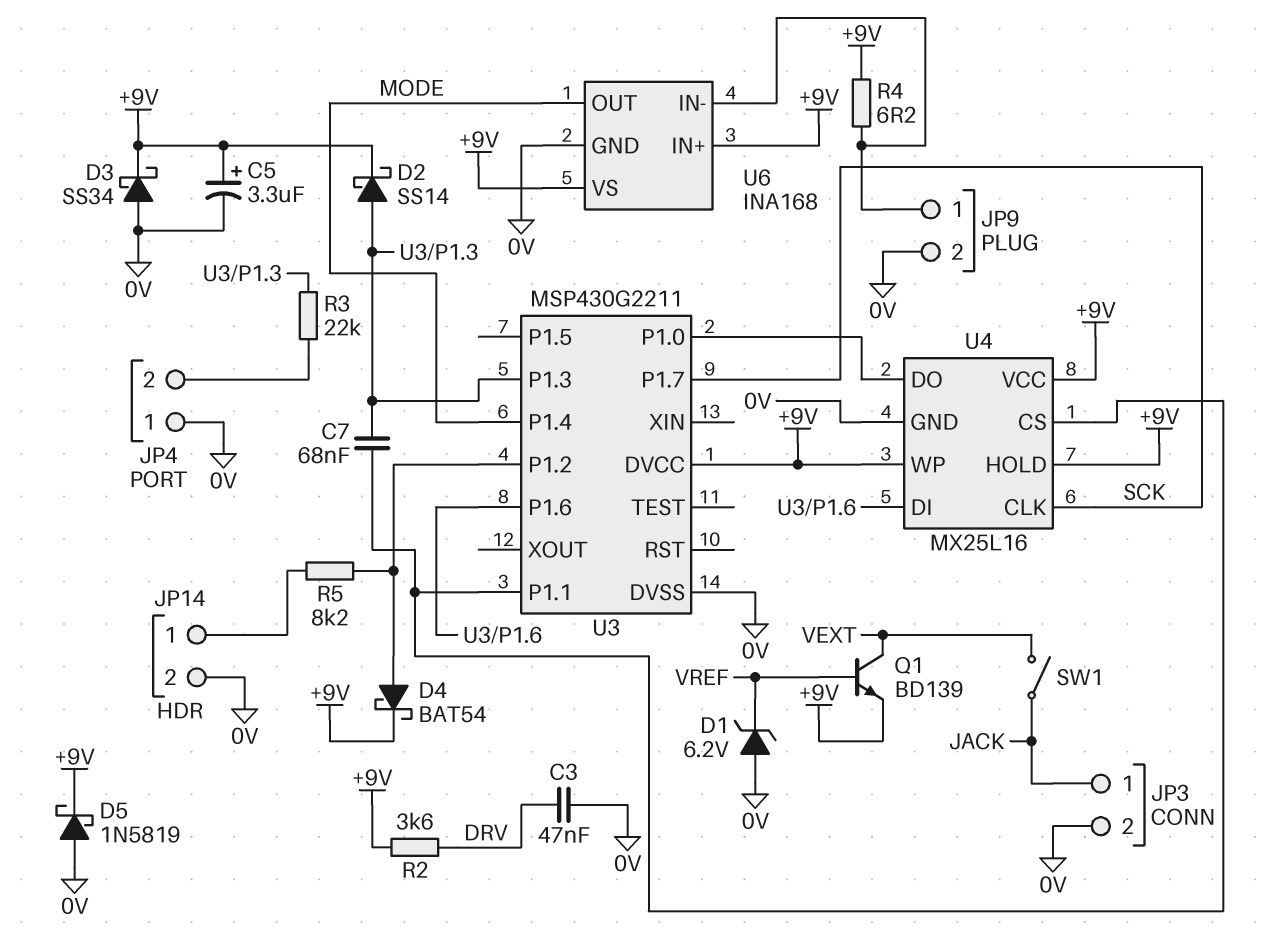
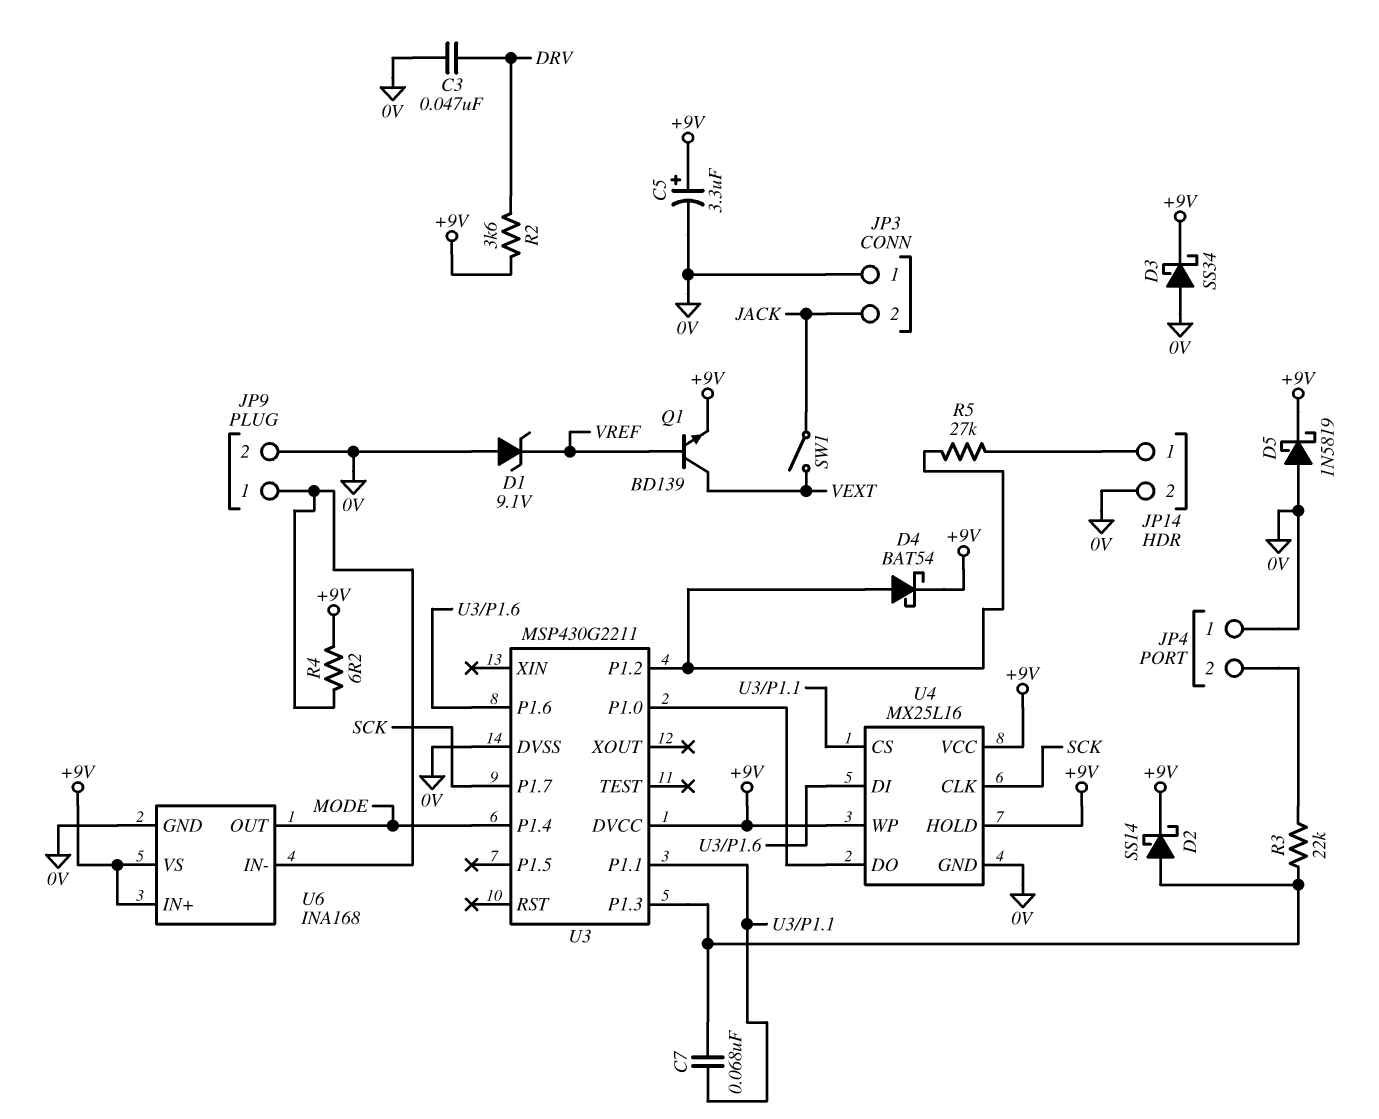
D1: zener 6.2V (A 0V, K VREF) -> zener 9.1V (A 0V, K VREF)
JP3 pin 1: JACK -> 0V
JP3 pin 2: 0V -> JACK
R5: 8.2k (JP14/1, U3/P1.2) -> 27k (JP14/1, U3/P1.2)

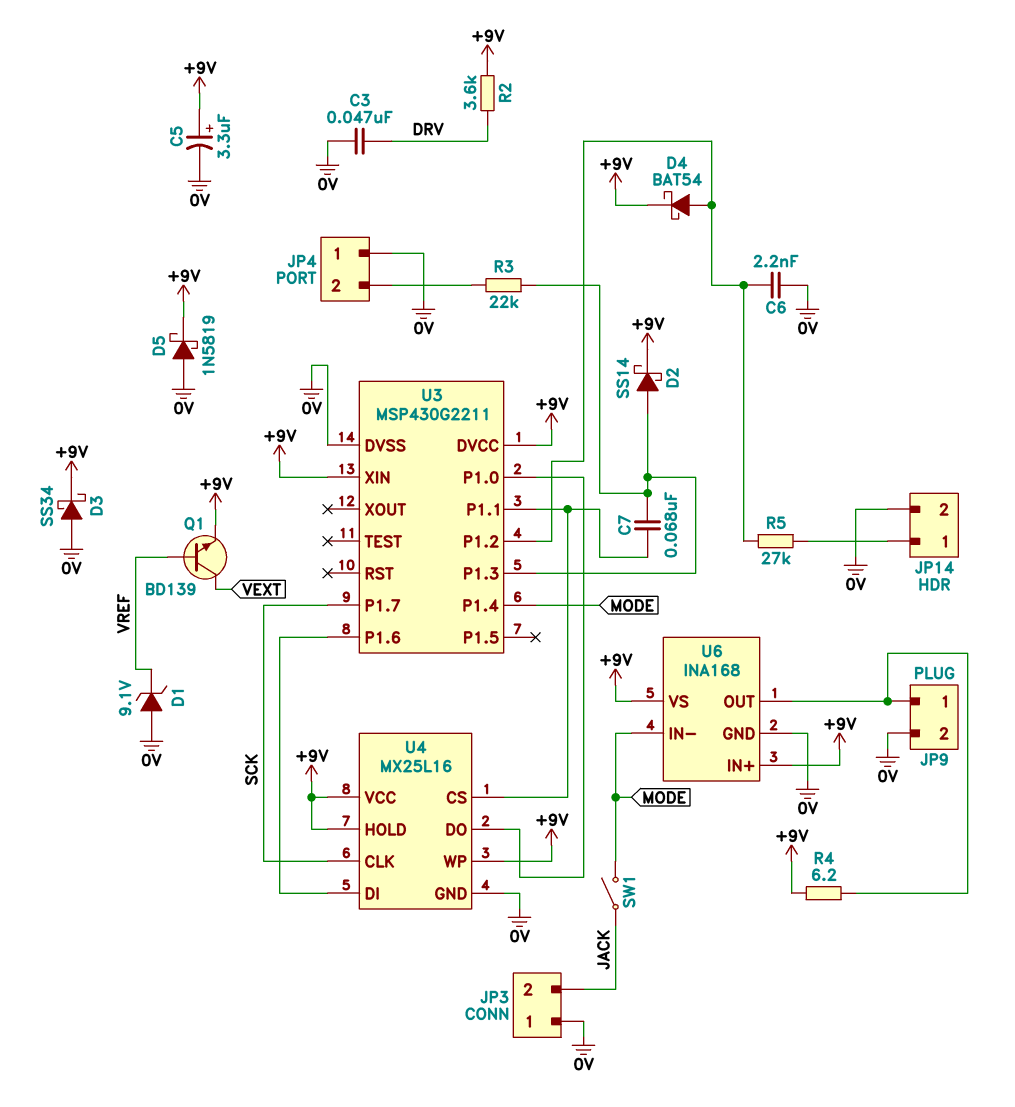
C6: none -> 2.2nF (0V, U3/P1.2)
SW1: switch (JACK, VEXT) -> switch (JACK, MODE)
U3 pin XIN: none -> +9V
U6 pin IN-: JP9/1 -> MODE
U6 pin OUT: MODE -> JP9/1

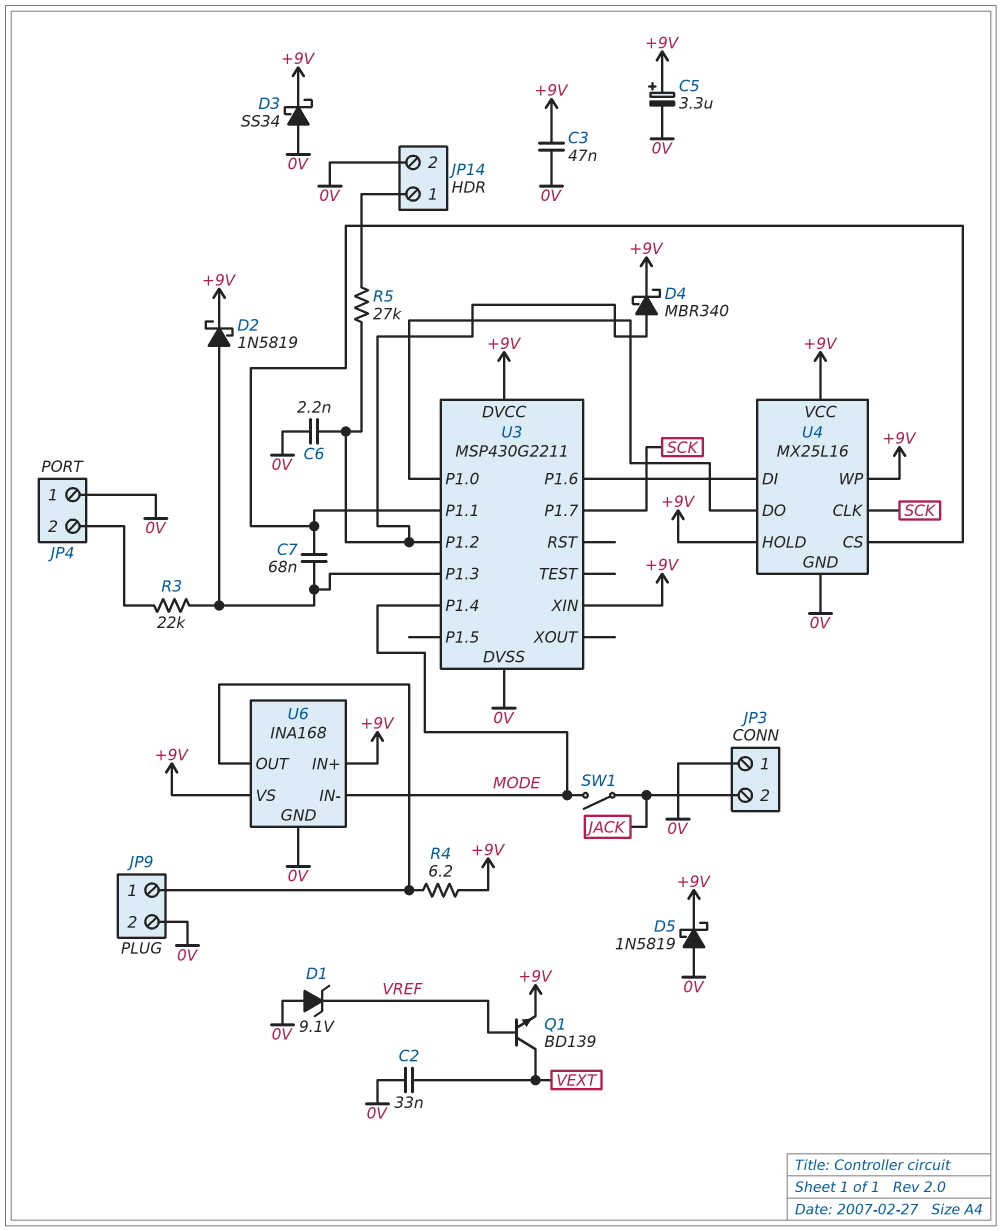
C2: none -> 33nF (0V, VEXT)
C3: 47nF (0V, DRV) -> 47nF (+9V, 0V)
D2: schottky SS14 (A U3/P1.3, K +9V) -> schottky 1N5819 (A U3/P1.3, K +9V)
D4: schottky BAT54 (A U3/P1.2, K +9V) -> schottky MBR340 (A U3/P1.2, K +9V)
R2: 3.6k (+9V, DRV) -> none

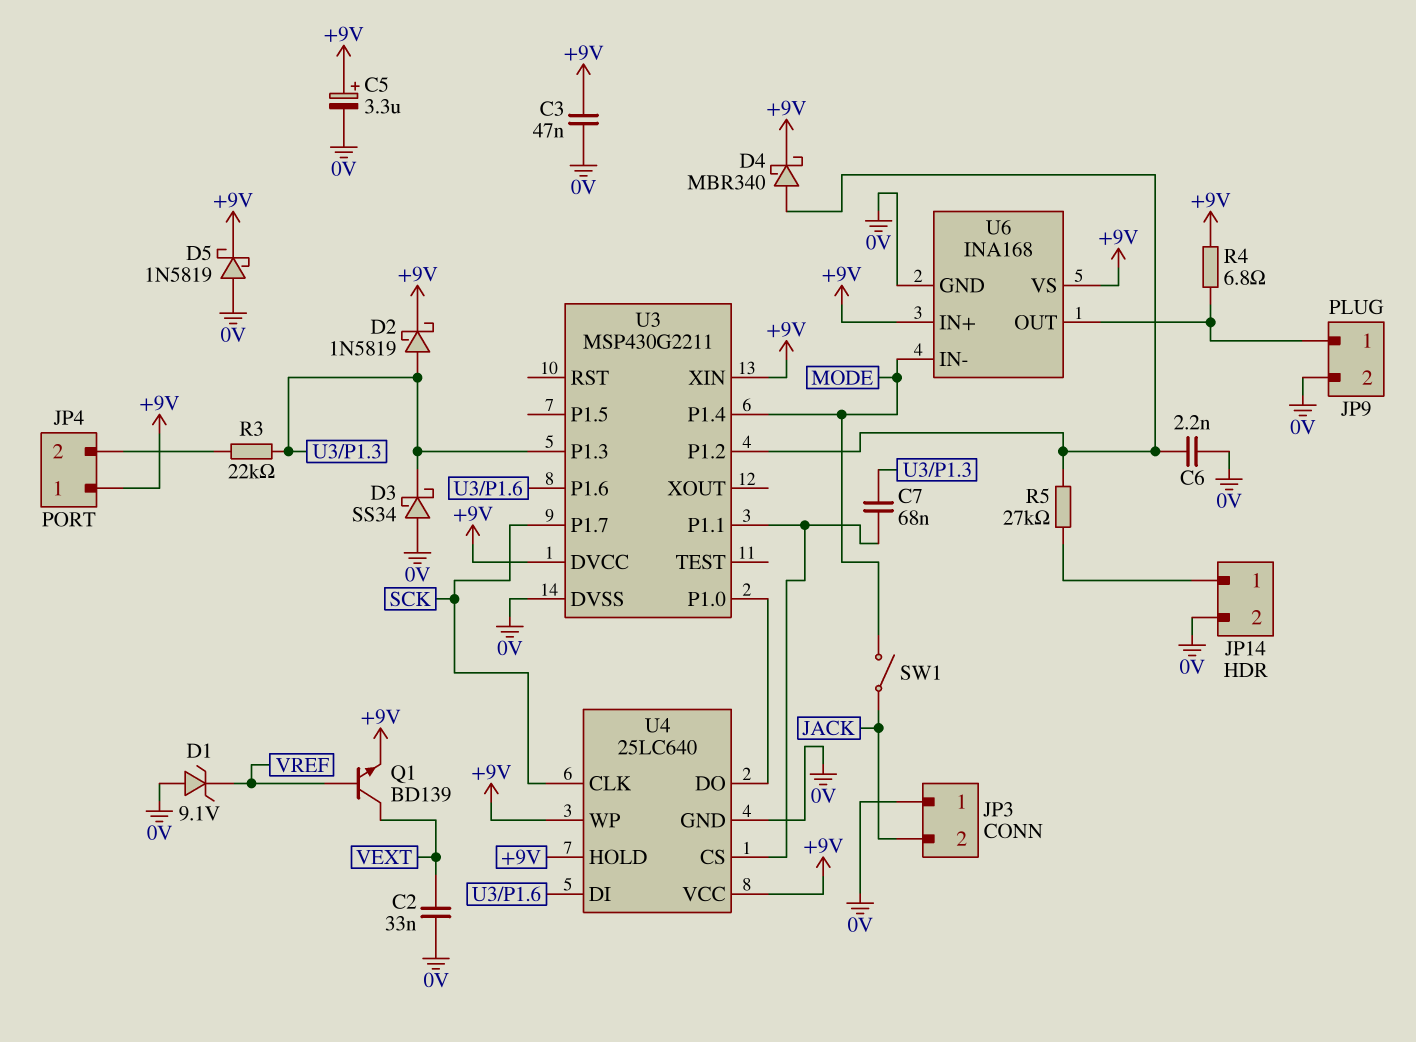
D3: schottky SS34 (A 0V, K +9V) -> schottky SS34 (A 0V, K U3/P1.3)
JP4 pin 1: 0V -> +9V
R4: 6.2 (+9V, JP9/1) -> 6.8 (+9V, JP9/1)
U4: MX25L16 -> 25LC640

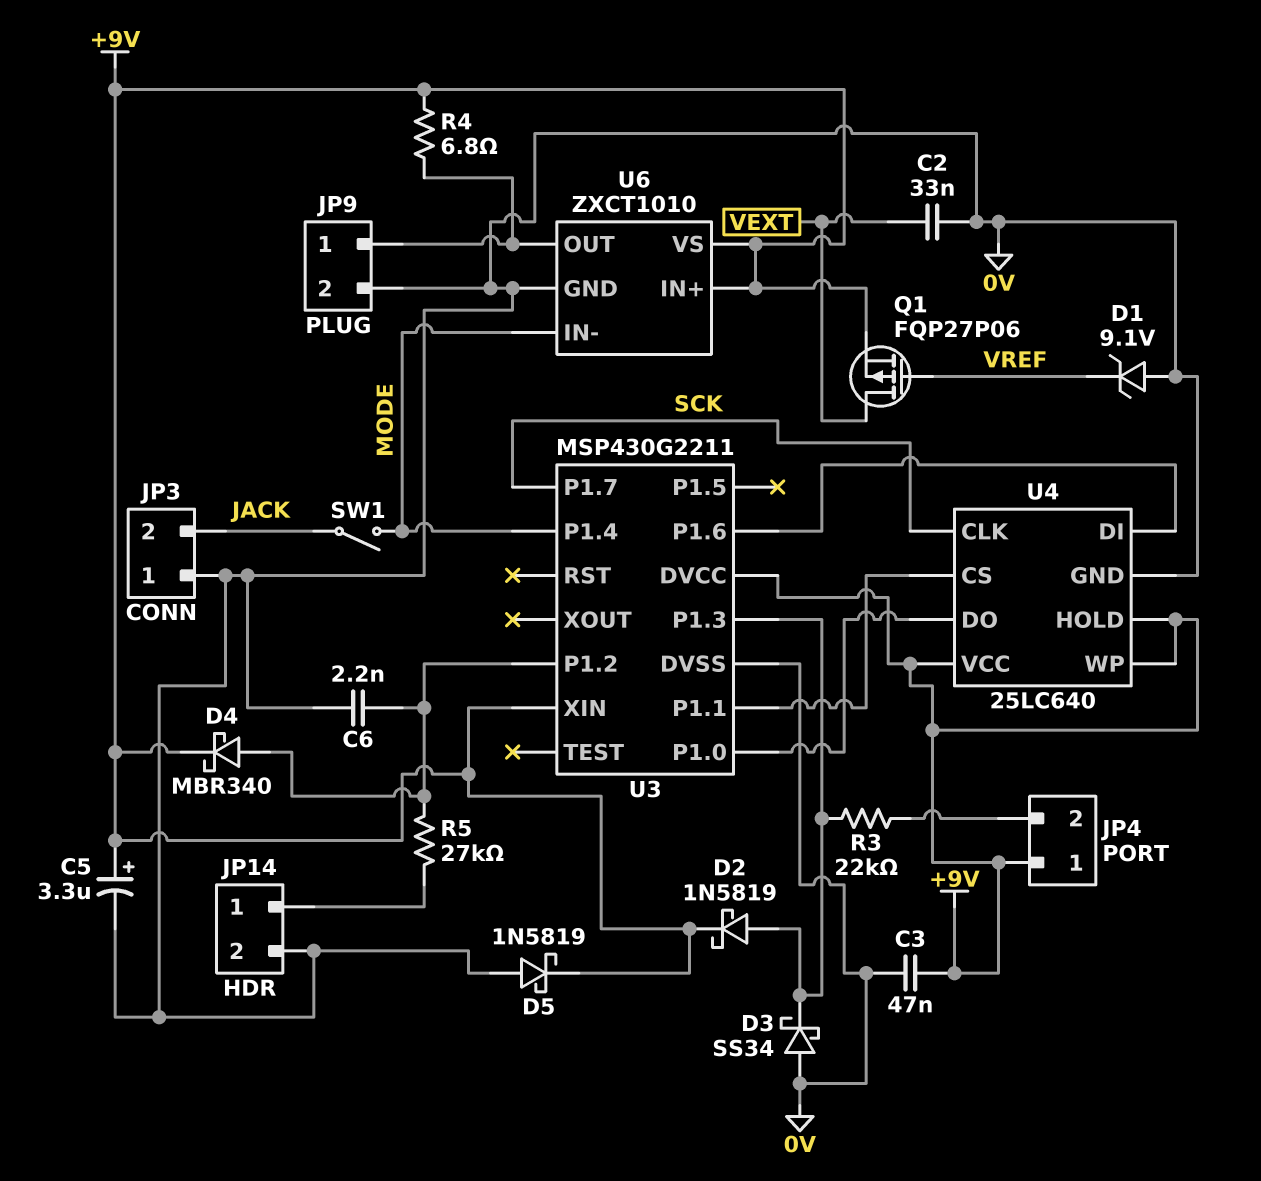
C7: 68nF (U3/P1.1, U3/P1.3) -> none
Q1: NPN BD139 (B VREF, C VEXT, E +9V) -> PMOS FQP27P06 (G VREF, D VEXT, S +9V)
U6: INA168 -> ZXCT1010

